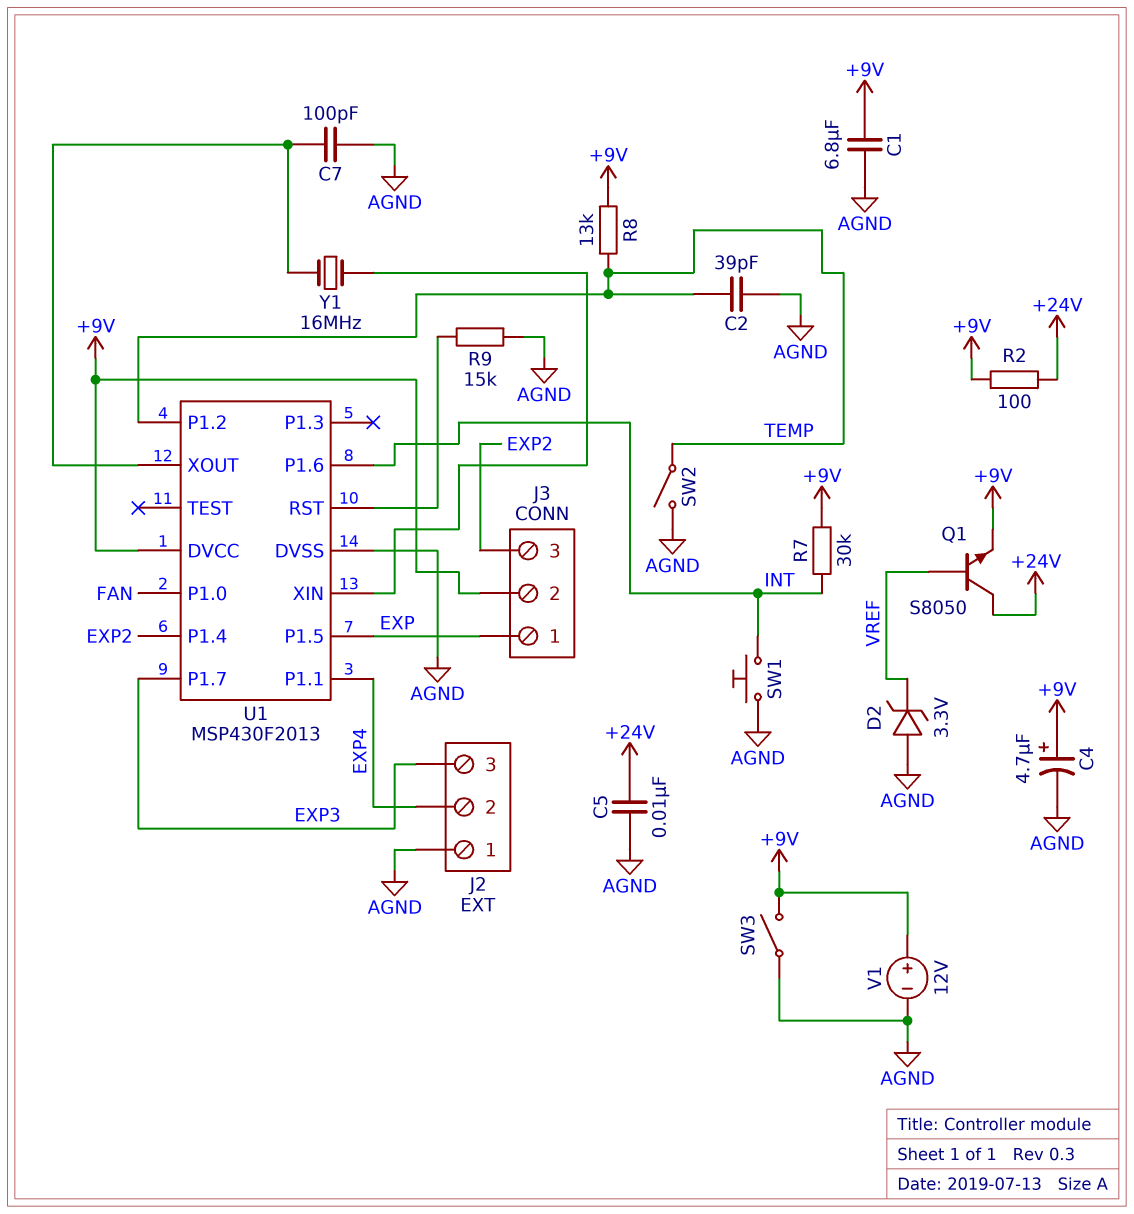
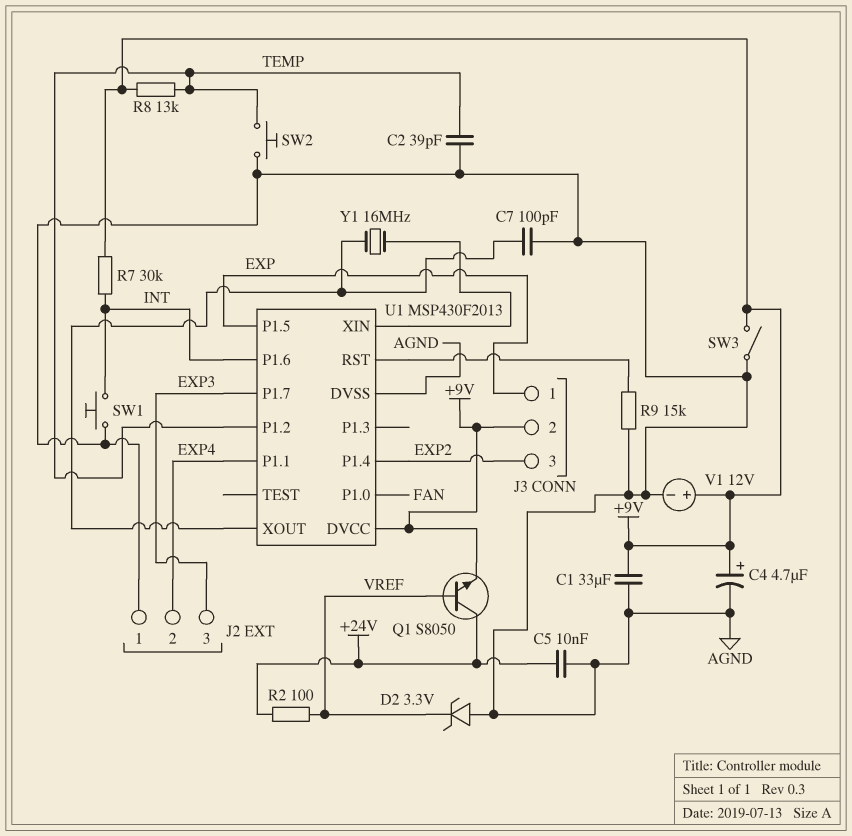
C1: 6.8uF (+9V, AGND) -> 33uF (+9V, AGND)
R2: 100 (+9V, +24V) -> 100 (+24V, VREF)
SW2: switch (AGND, TEMP) -> button (AGND, TEMP)

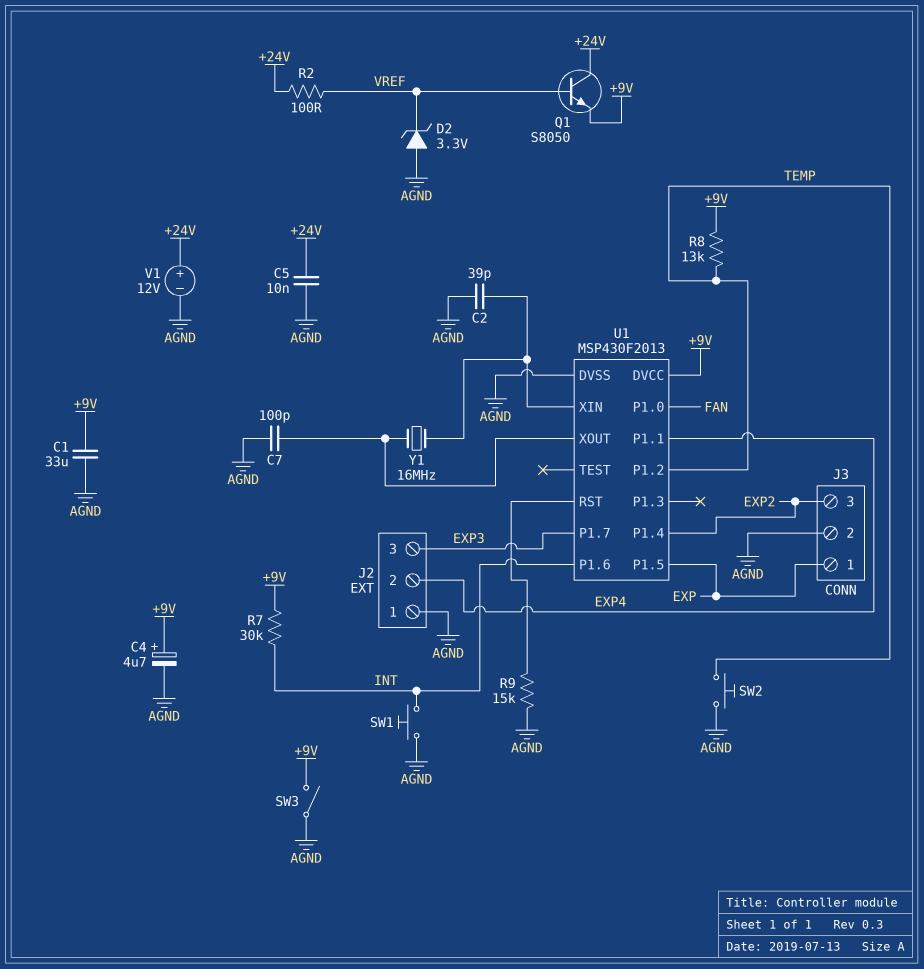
C2: 39pF (AGND, TEMP) -> 39pF (AGND, U1/XIN)
J3 pin 2: +9V -> AGND
V1: 12V (plus +9V, minus AGND) -> 12V (plus +24V, minus AGND)

